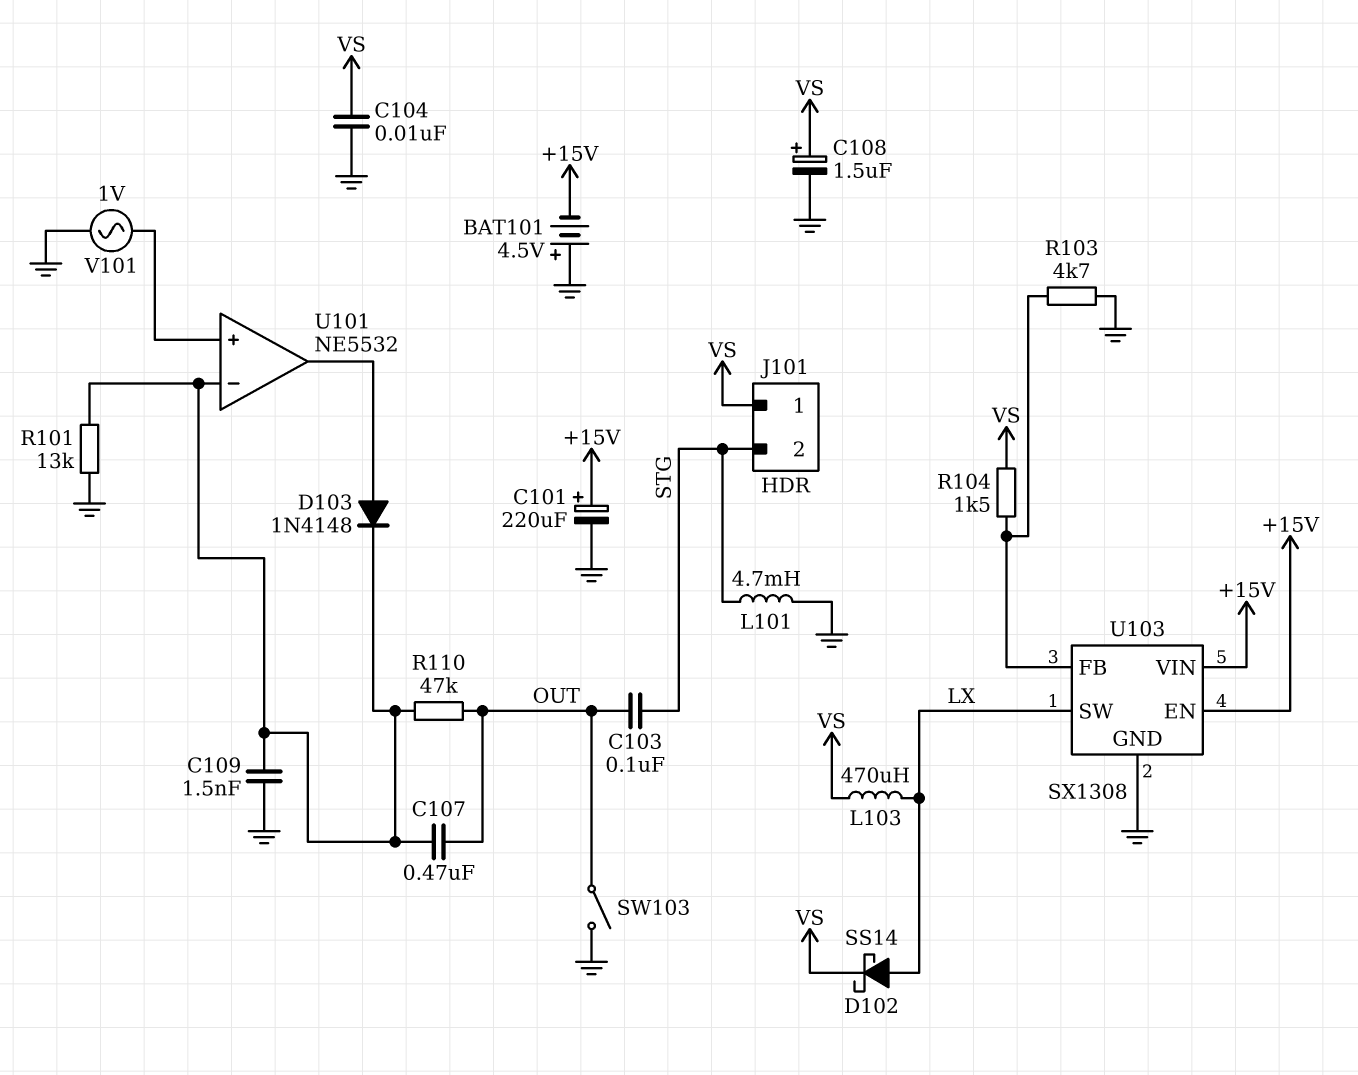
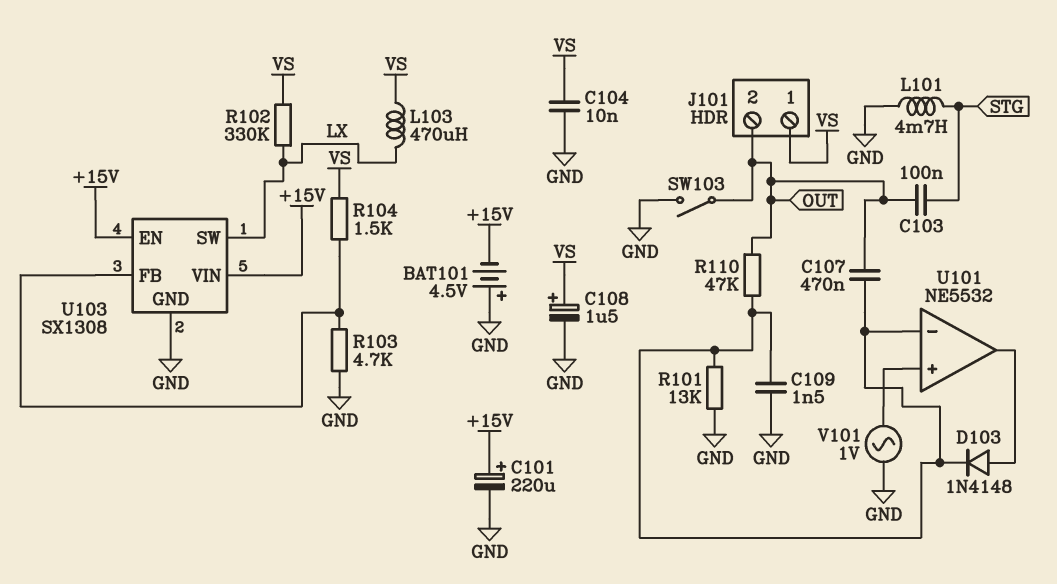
D102: schottky SS14 (A LX, K VS) -> none
J101 pin 2: STG -> OUT
R102: none -> 330k (LX, VS)

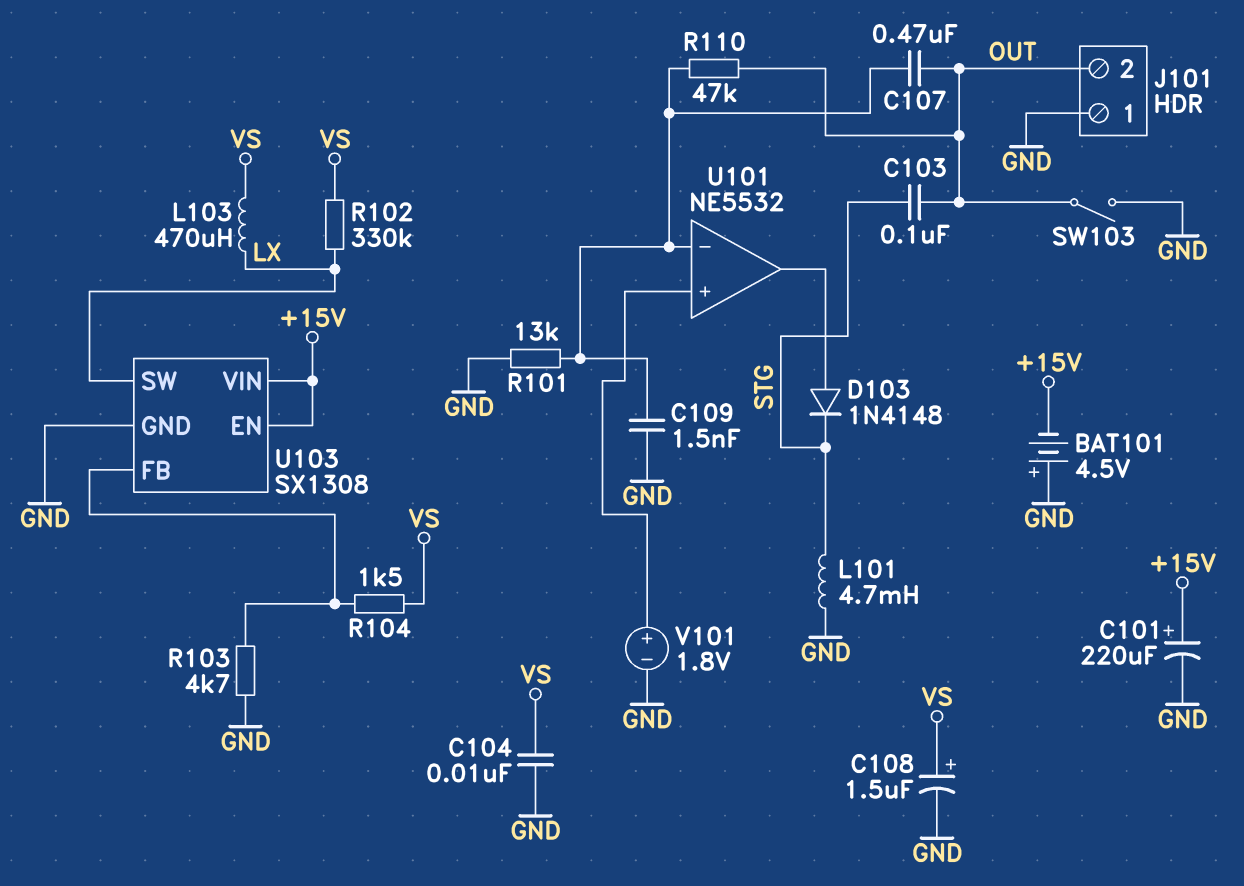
D103: diode 1N4148 (A U101/out, K U101/in-) -> diode 1N4148 (A U101/out, K STG)
J101 pin 1: VS -> GND
V101: AC 1V (GND, U101/in+) -> 1.8V (plus U101/in+, minus GND)

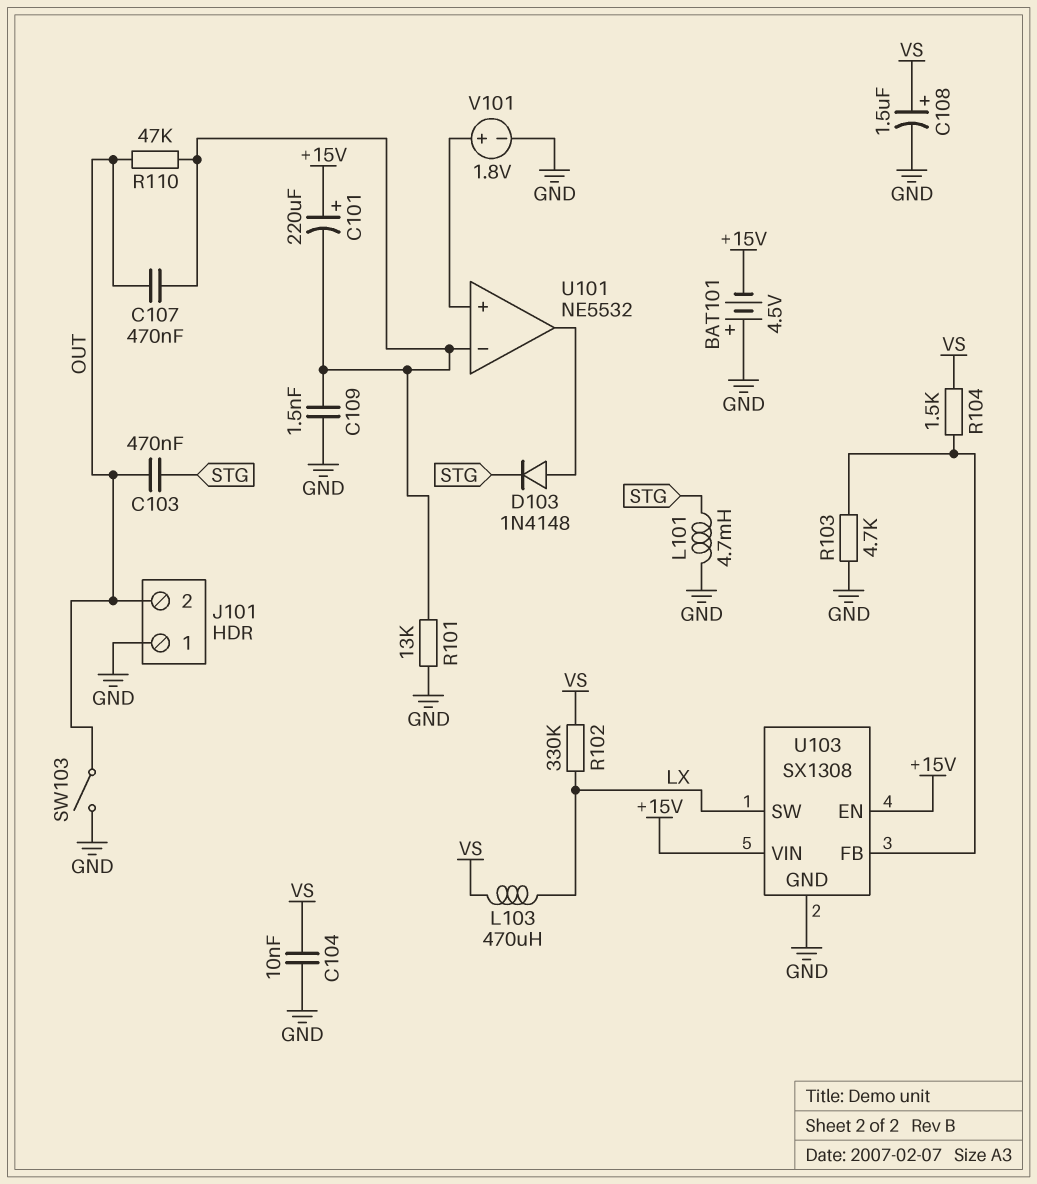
C101: 220uF (plus +15V, minus GND) -> 220uF (plus +15V, minus U101/in-)
C103: 100nF (OUT, STG) -> 470nF (OUT, STG)

